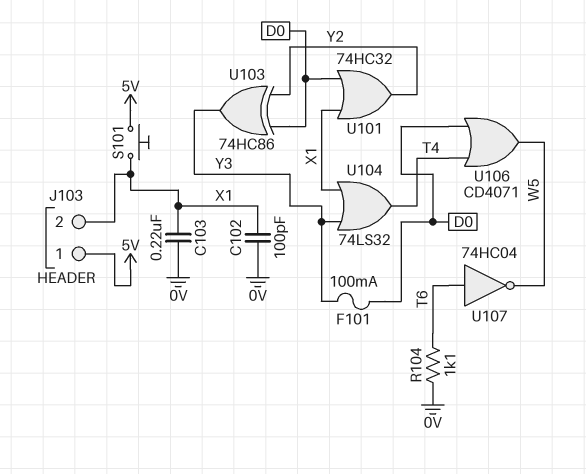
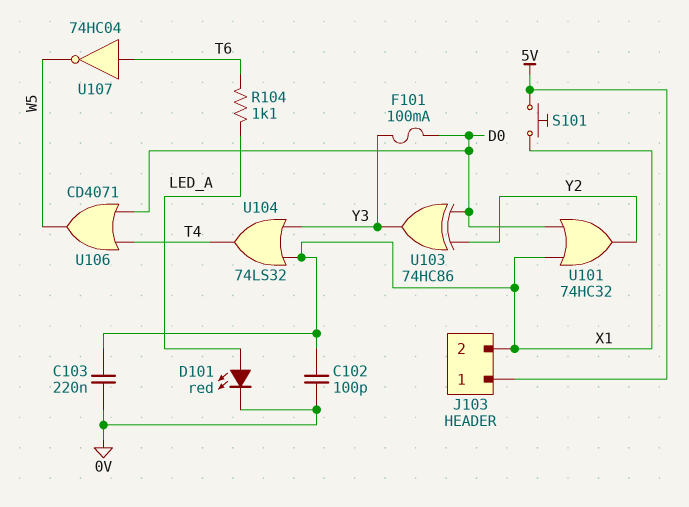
D101: none -> LED red (A LED_A, K 0V)
R104: 1.1k (0V, T6) -> 1.1k (LED_A, T6)

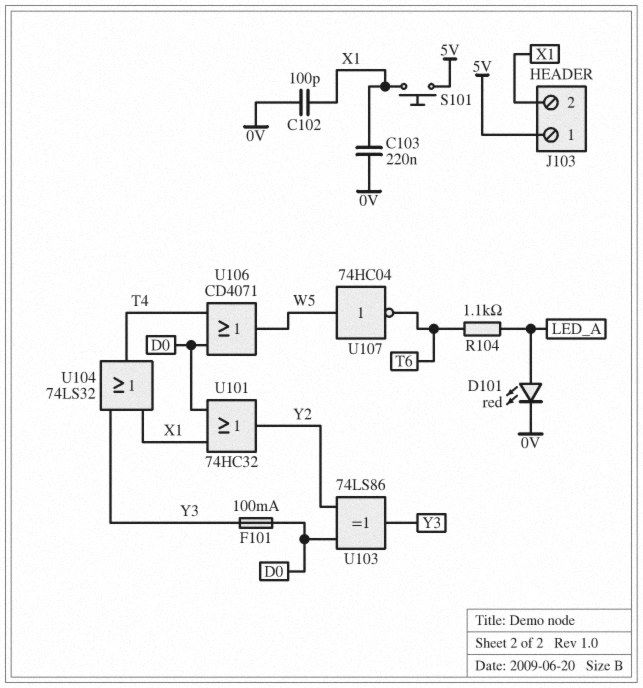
U103: XOR 74HC86 (in D0, in Y2, out Y3) -> XOR 74LS86 (in D0, in Y2, out Y3)
U107: NOT 74HC04 (in T6, out W5) -> NOT 74HC04 (in W5, out T6)

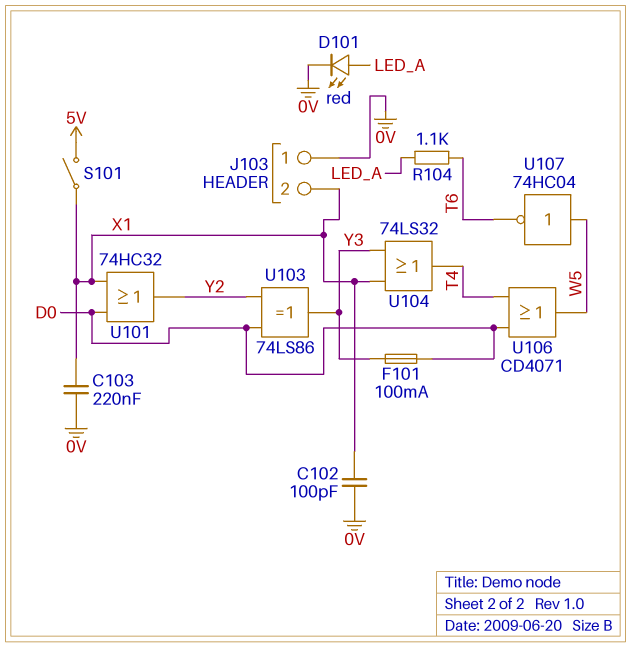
J103 pin 1: 5V -> 0V
S101: button (5V, X1) -> switch (5V, X1)

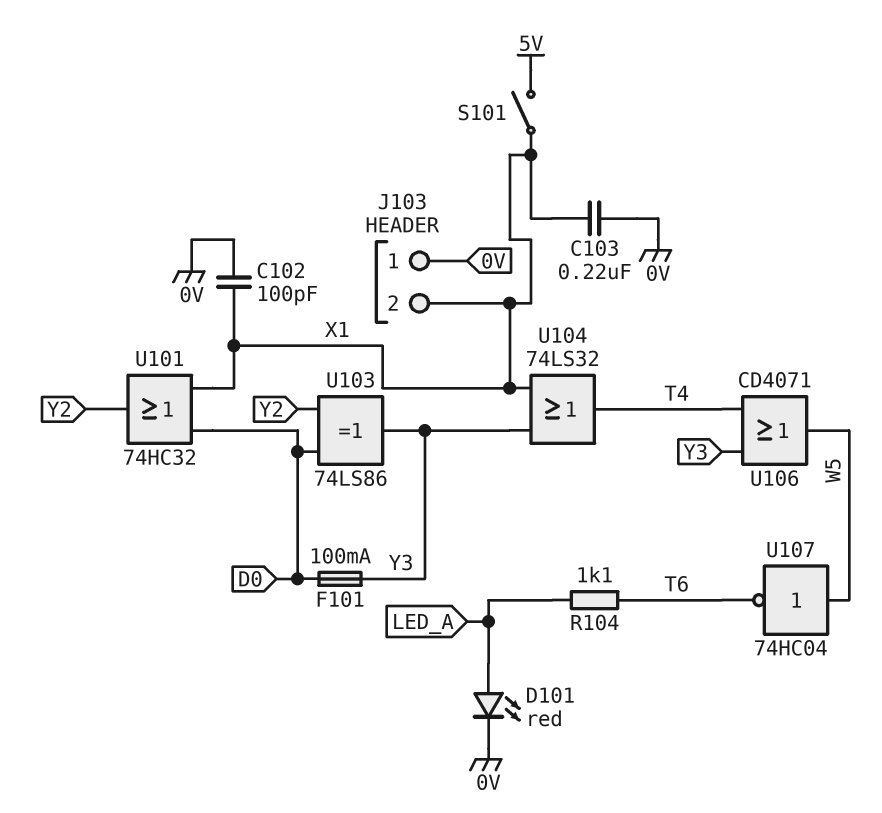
U106: OR CD4071 (in D0, in T4, out W5) -> OR CD4071 (in T4, in Y3, out W5)

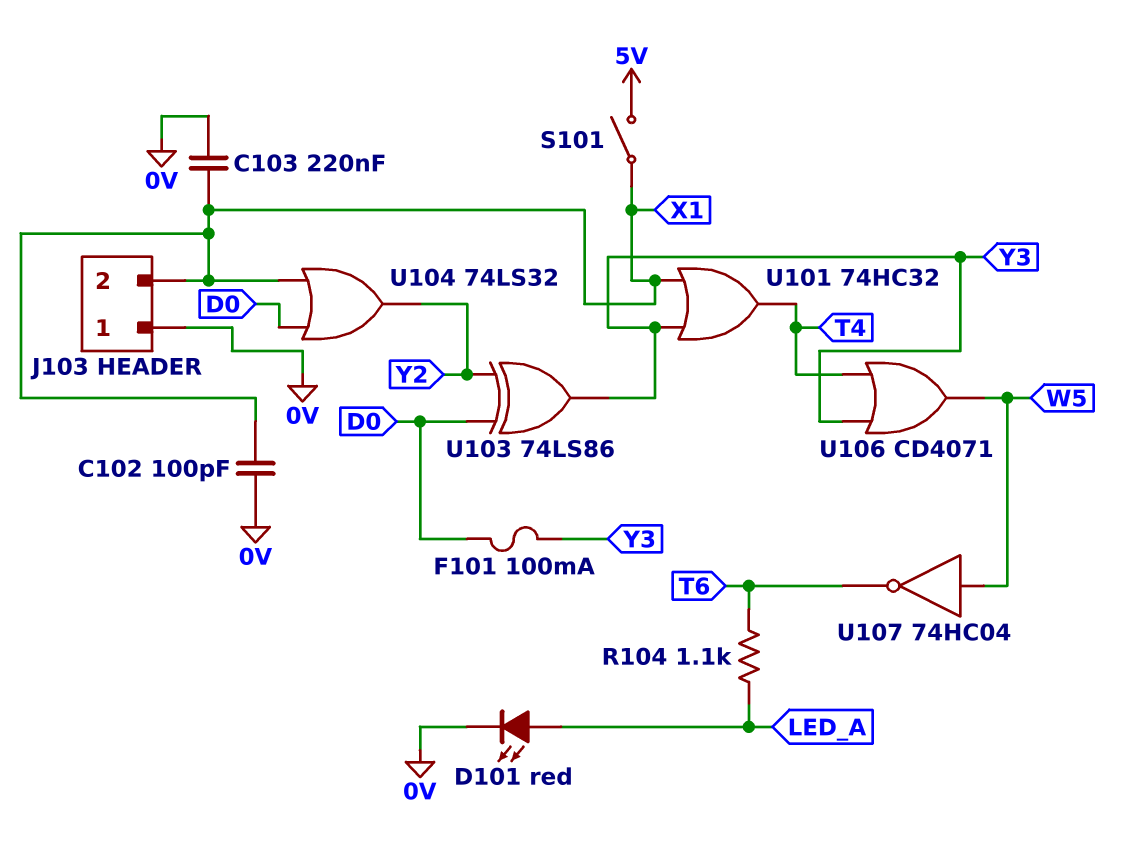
U101: OR 74HC32 (in D0, in X1, out Y2) -> OR 74HC32 (in X1, in Y3, out T4)
U104: OR 74LS32 (in X1, in Y3, out T4) -> OR 74LS32 (in D0, in X1, out Y2)

